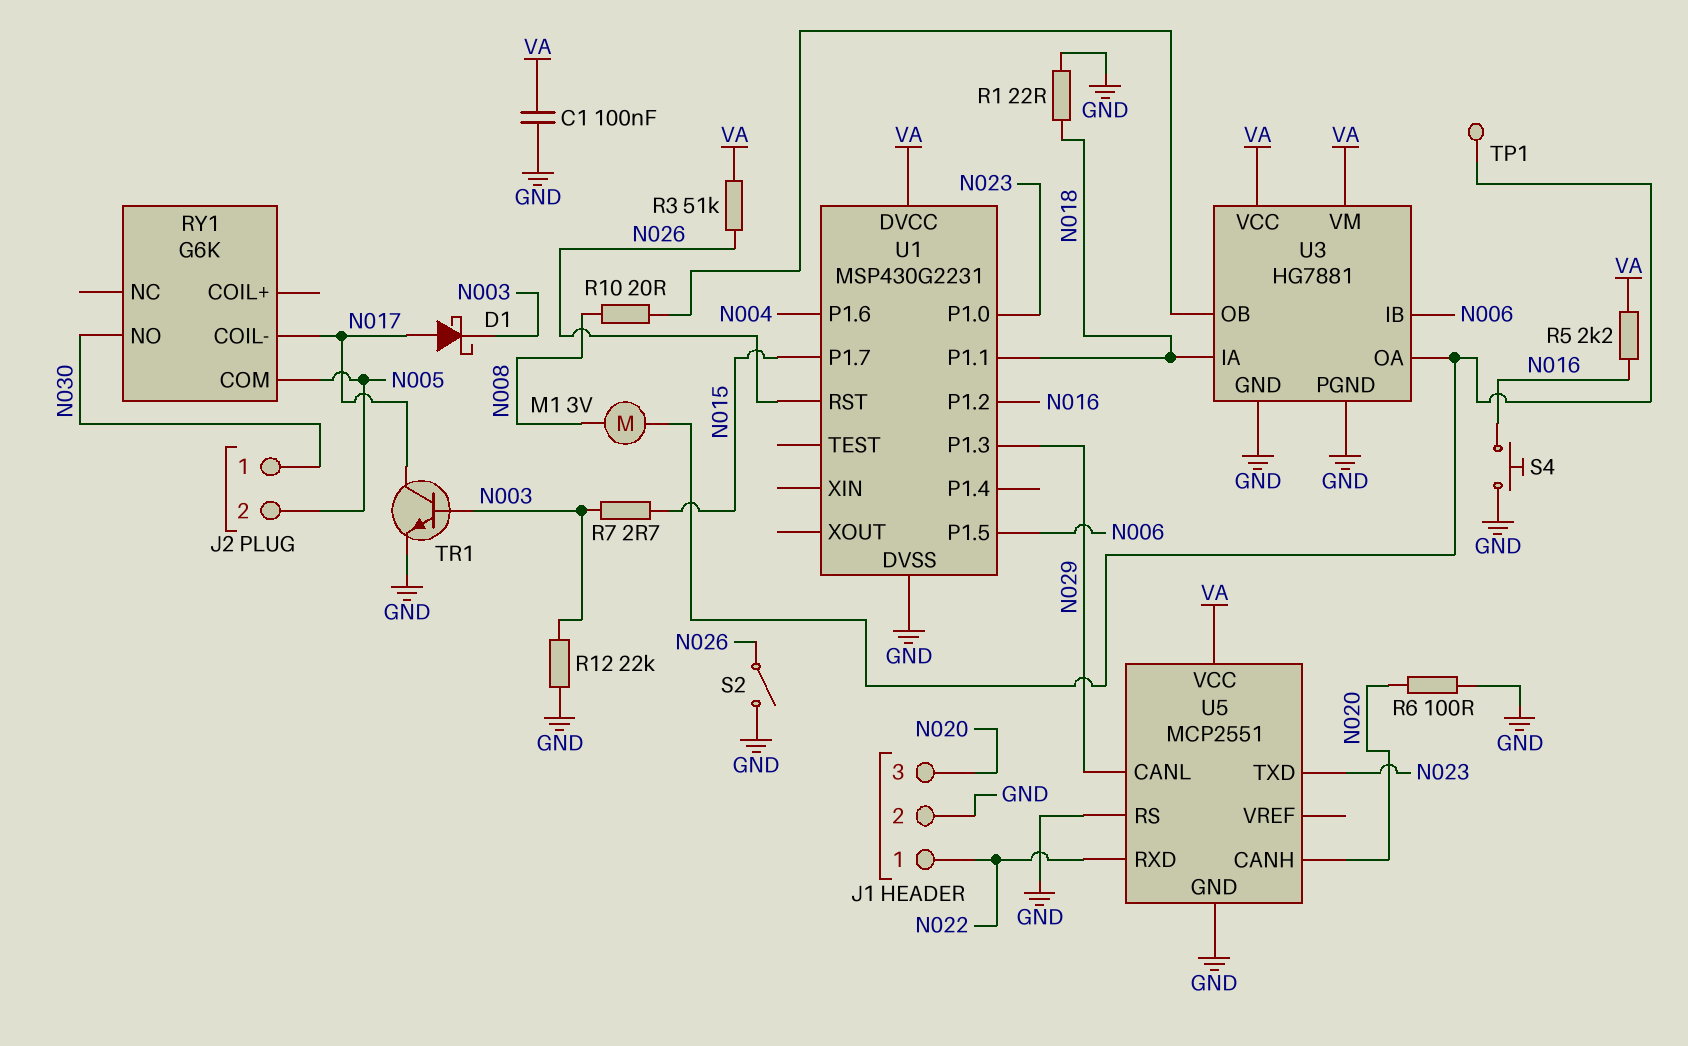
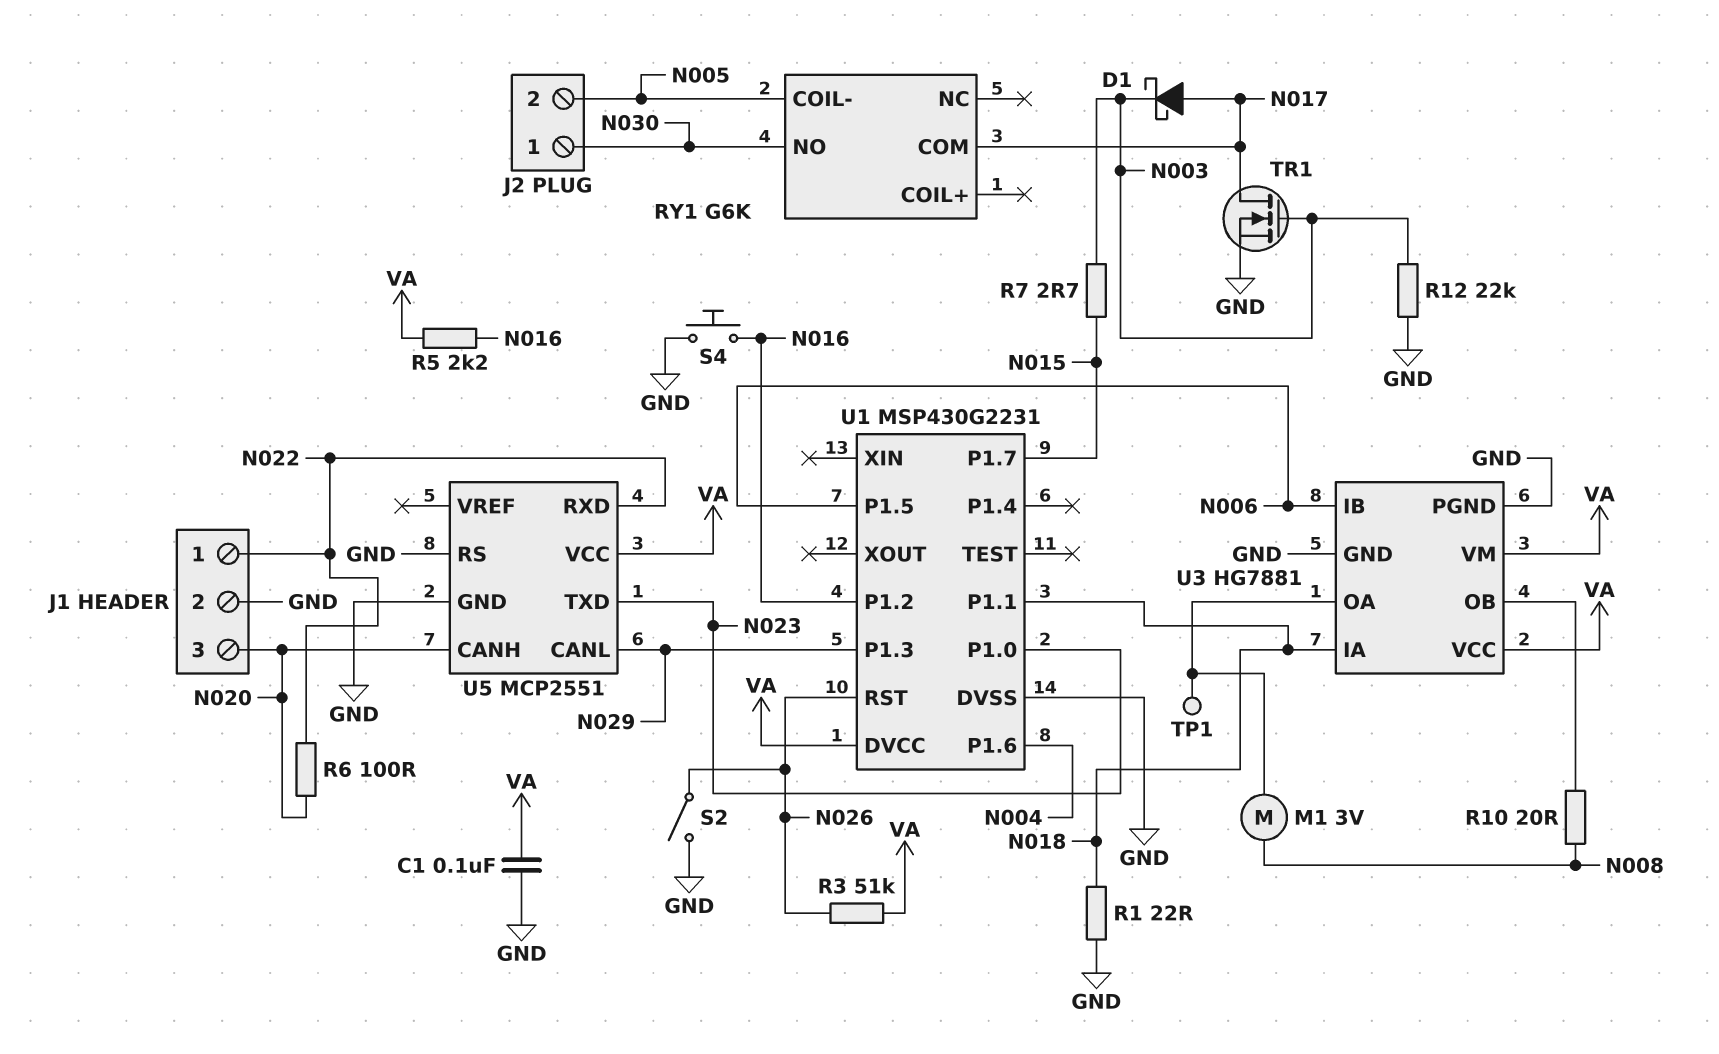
R6: 100 (GND, N020) -> 100 (N020, N022)
RY1 pin COIL-: N017 -> N005
RY1 pin COM: N005 -> N017
TR1: NPN (B N003, C N017, E GND) -> NMOS (G N003, D N017, S GND)

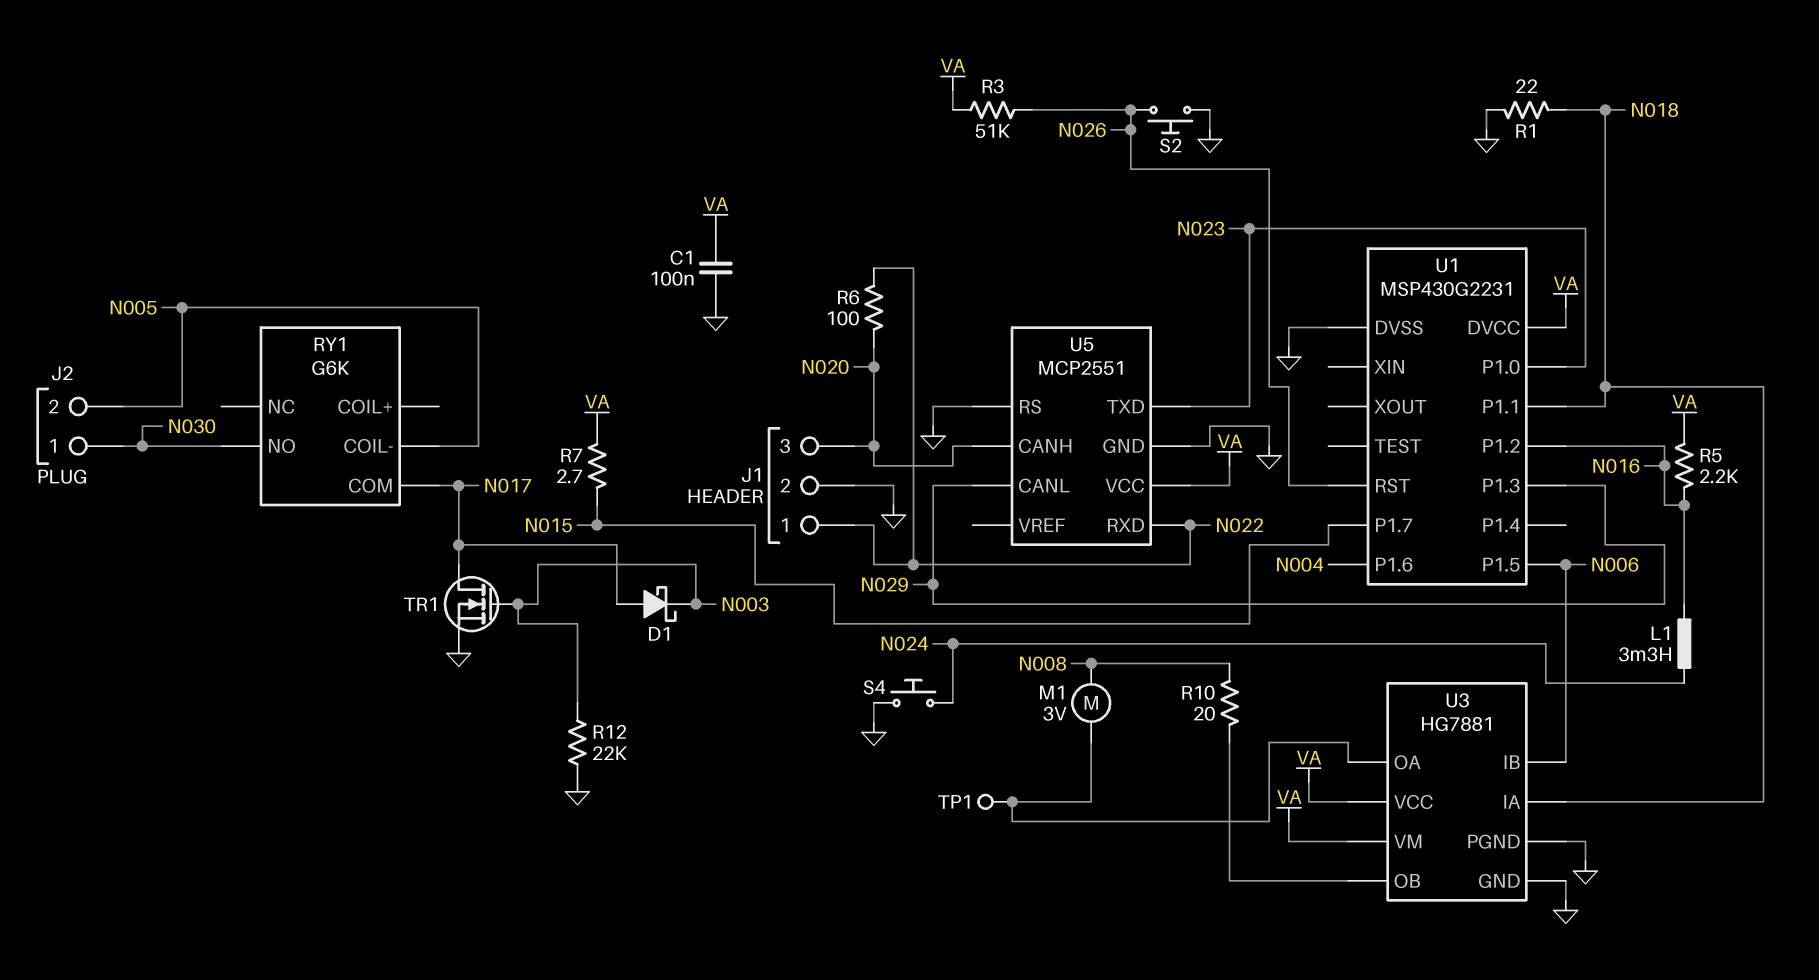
L1: none -> 3.3mH (N016, N024)
R7: 2.7 (N003, N015) -> 2.7 (N015, VA)
S2: switch (GND, N026) -> button (GND, N026)
S4: button (GND, N016) -> button (GND, N024)

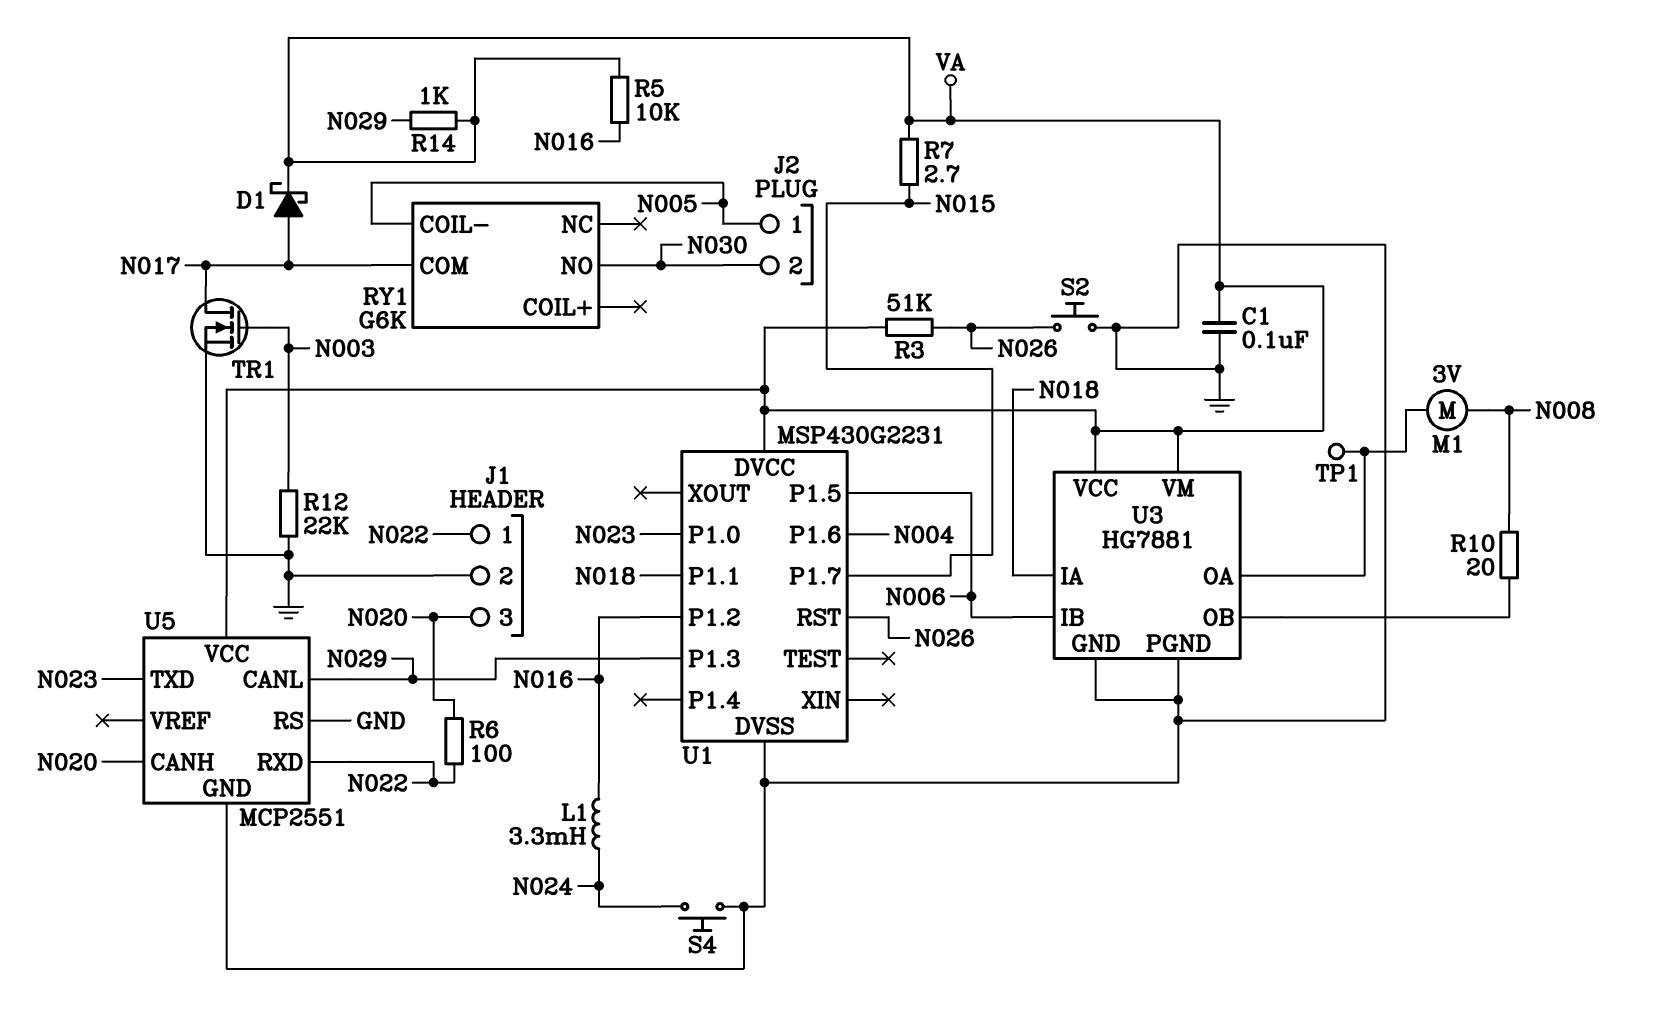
D1: schottky (A N017, K N003) -> schottky (A N017, K VA)
J2 pin 1: N030 -> N005
J2 pin 2: N005 -> N030
R1: 22 (GND, N018) -> none
R5: 2.2k (N016, VA) -> 10k (N016, VA)
R14: none -> 1k (N029, VA)

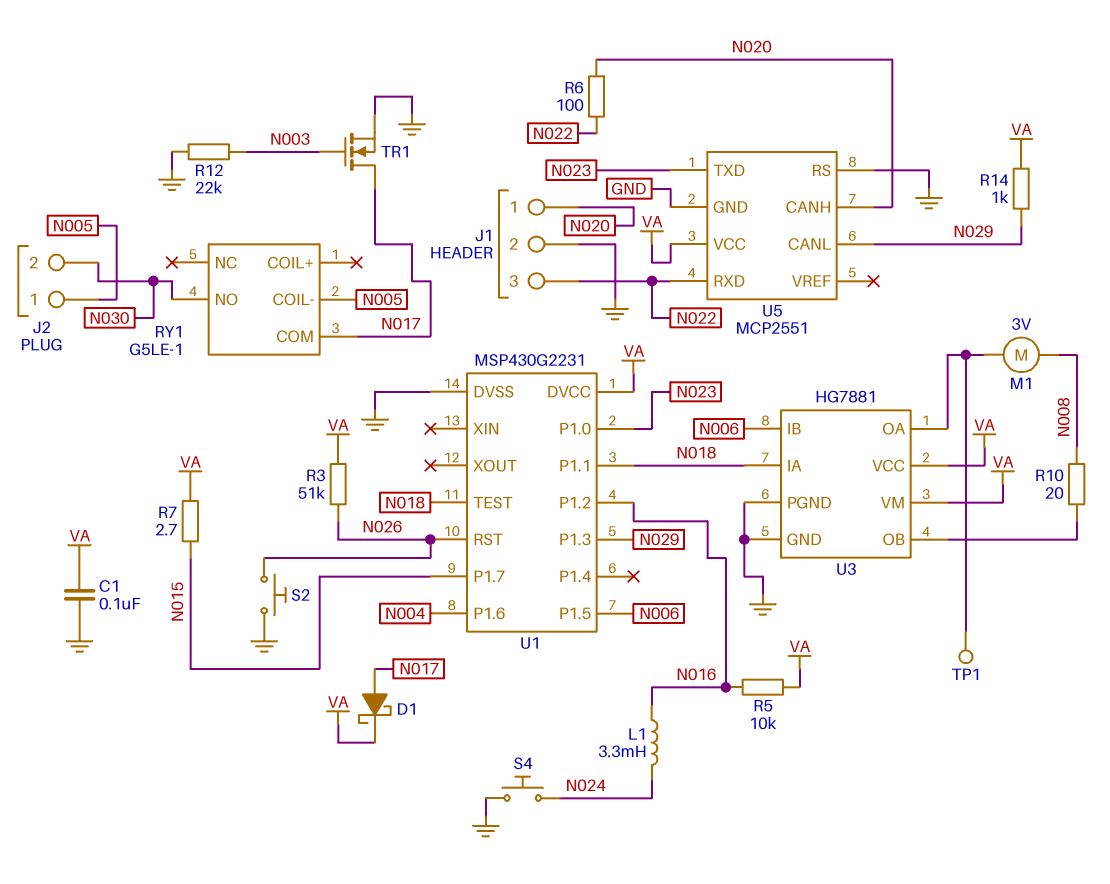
J1 pin 1: N022 -> N020
J1 pin 3: N020 -> N022
RY1: G6K -> G5LE-1
U1 pin TEST: none -> N018

